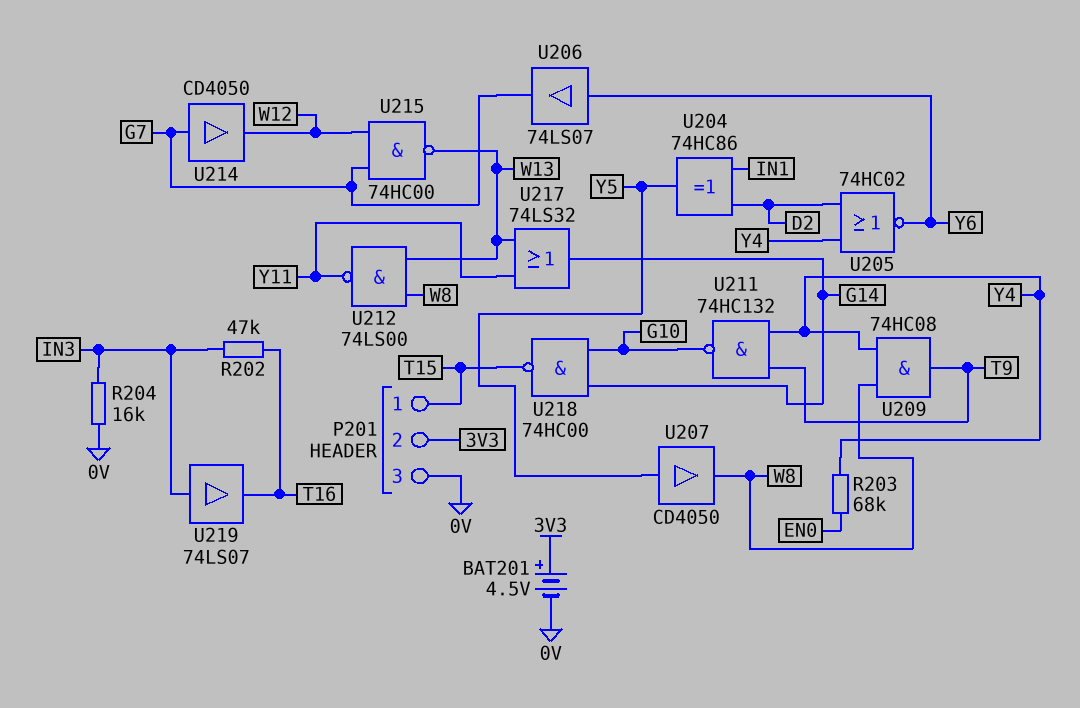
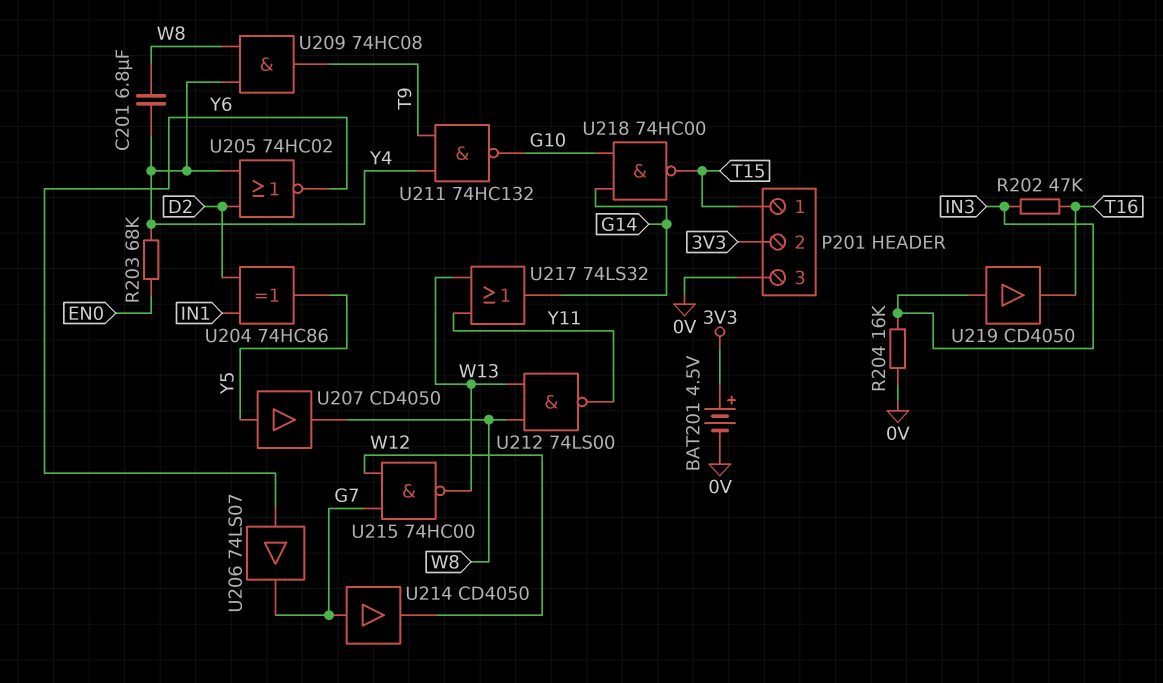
C201: none -> 6.8uF (W8, Y4)
U219: buffer 74LS07 (in IN3, out T16) -> buffer CD4050 (in IN3, out T16)

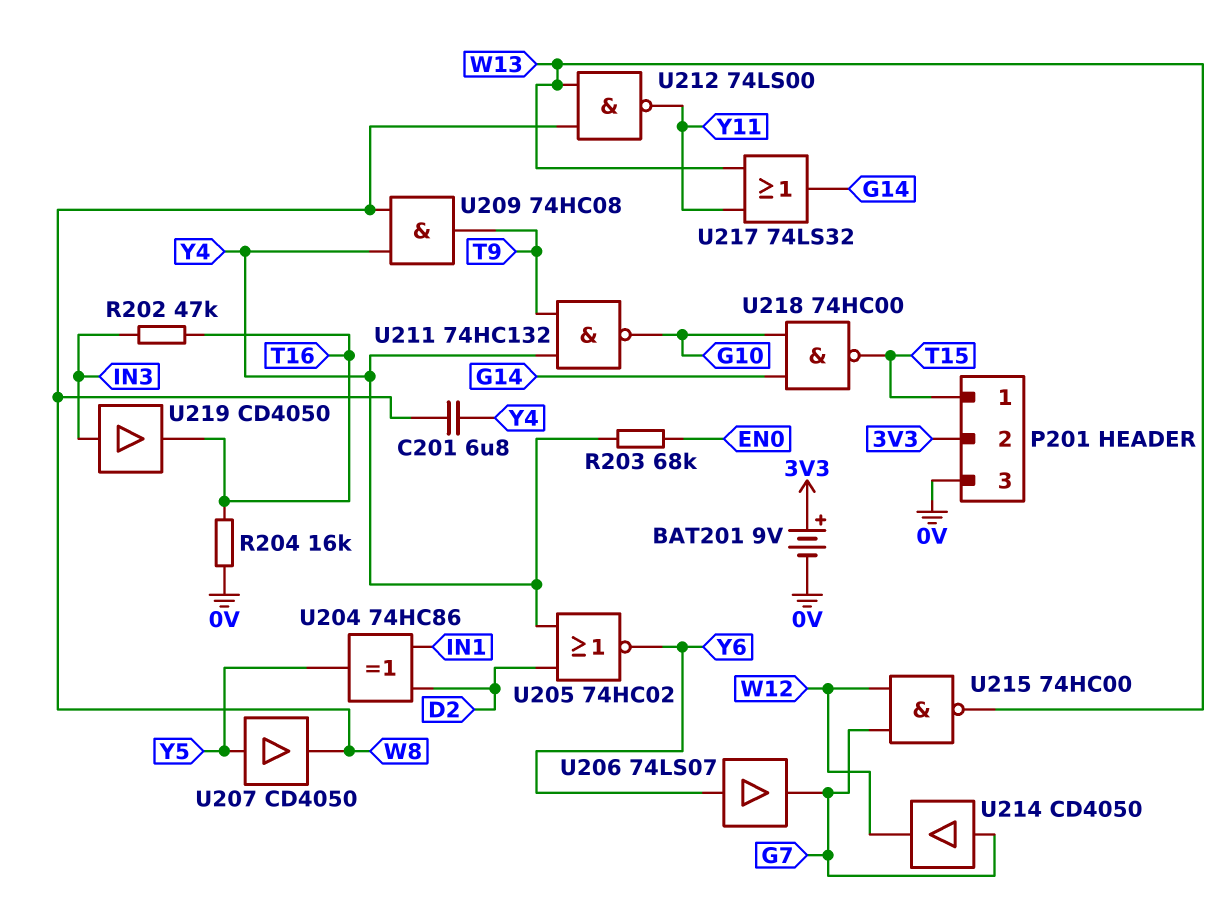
BAT201: 4.5V (plus 3V3, minus 0V) -> 9V (plus 3V3, minus 0V)
R204: 16k (0V, IN3) -> 16k (0V, T16)

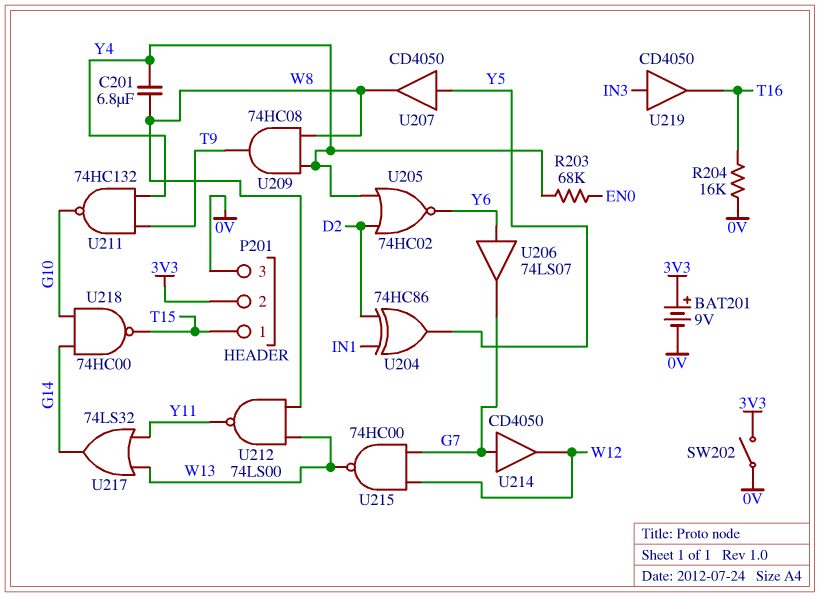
R202: 47k (IN3, T16) -> none
SW202: none -> switch (0V, 3V3)

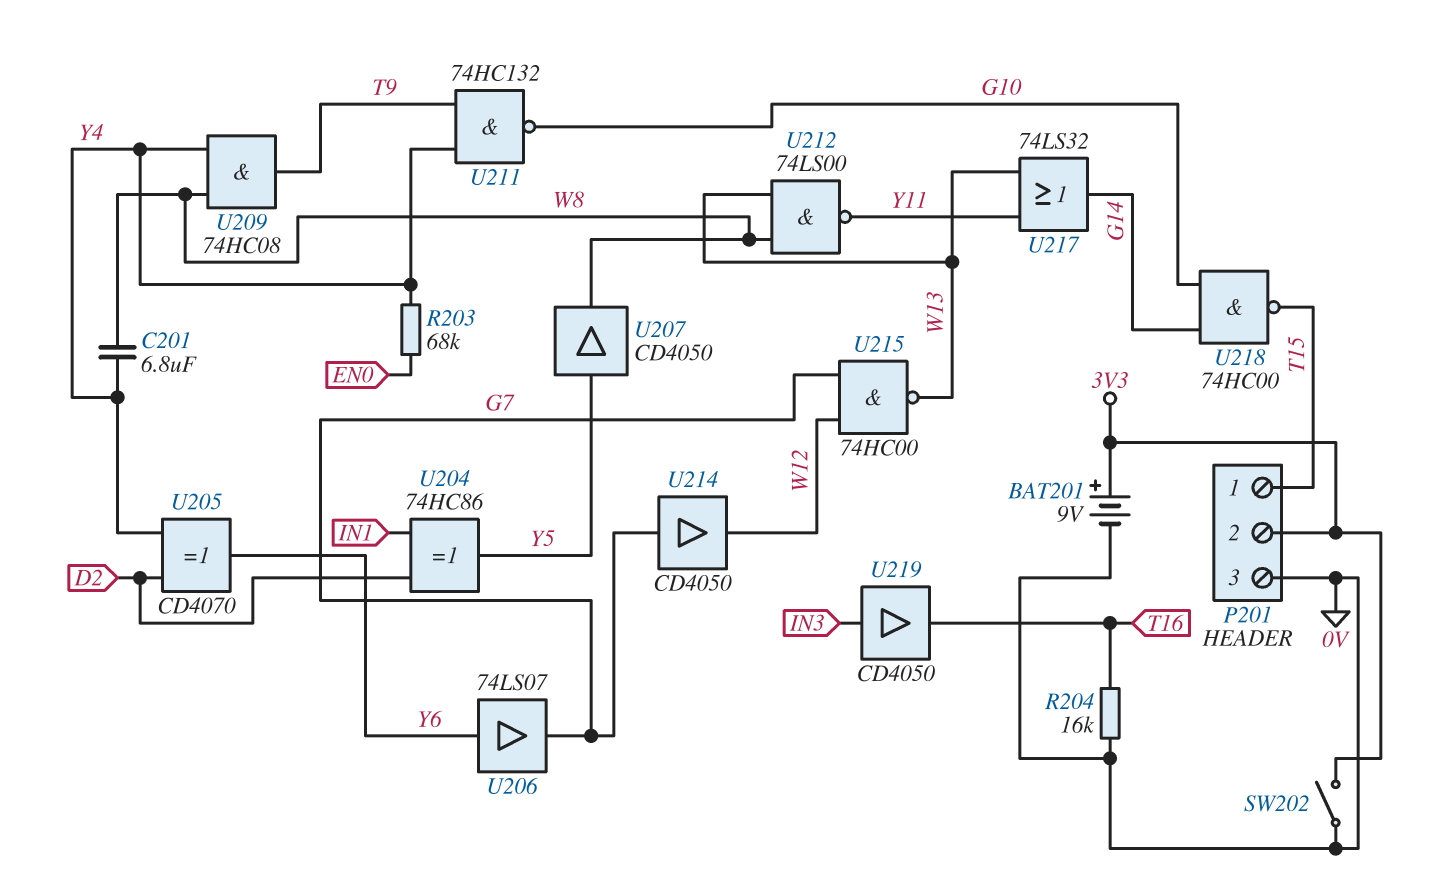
U205: NOR 74HC02 (in D2, in Y4, out Y6) -> XOR CD4070 (in D2, in Y4, out Y6)

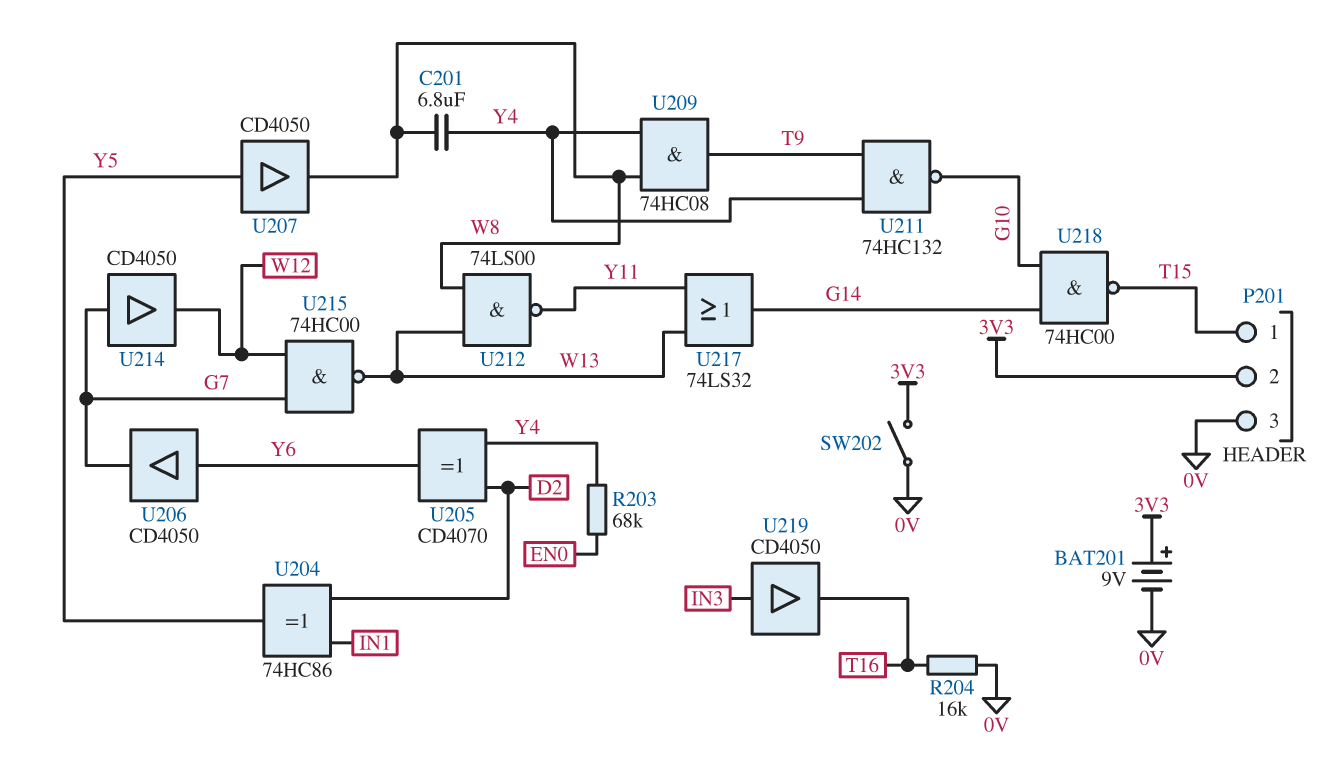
U206: buffer 74LS07 (in Y6, out G7) -> buffer CD4050 (in Y6, out G7)

